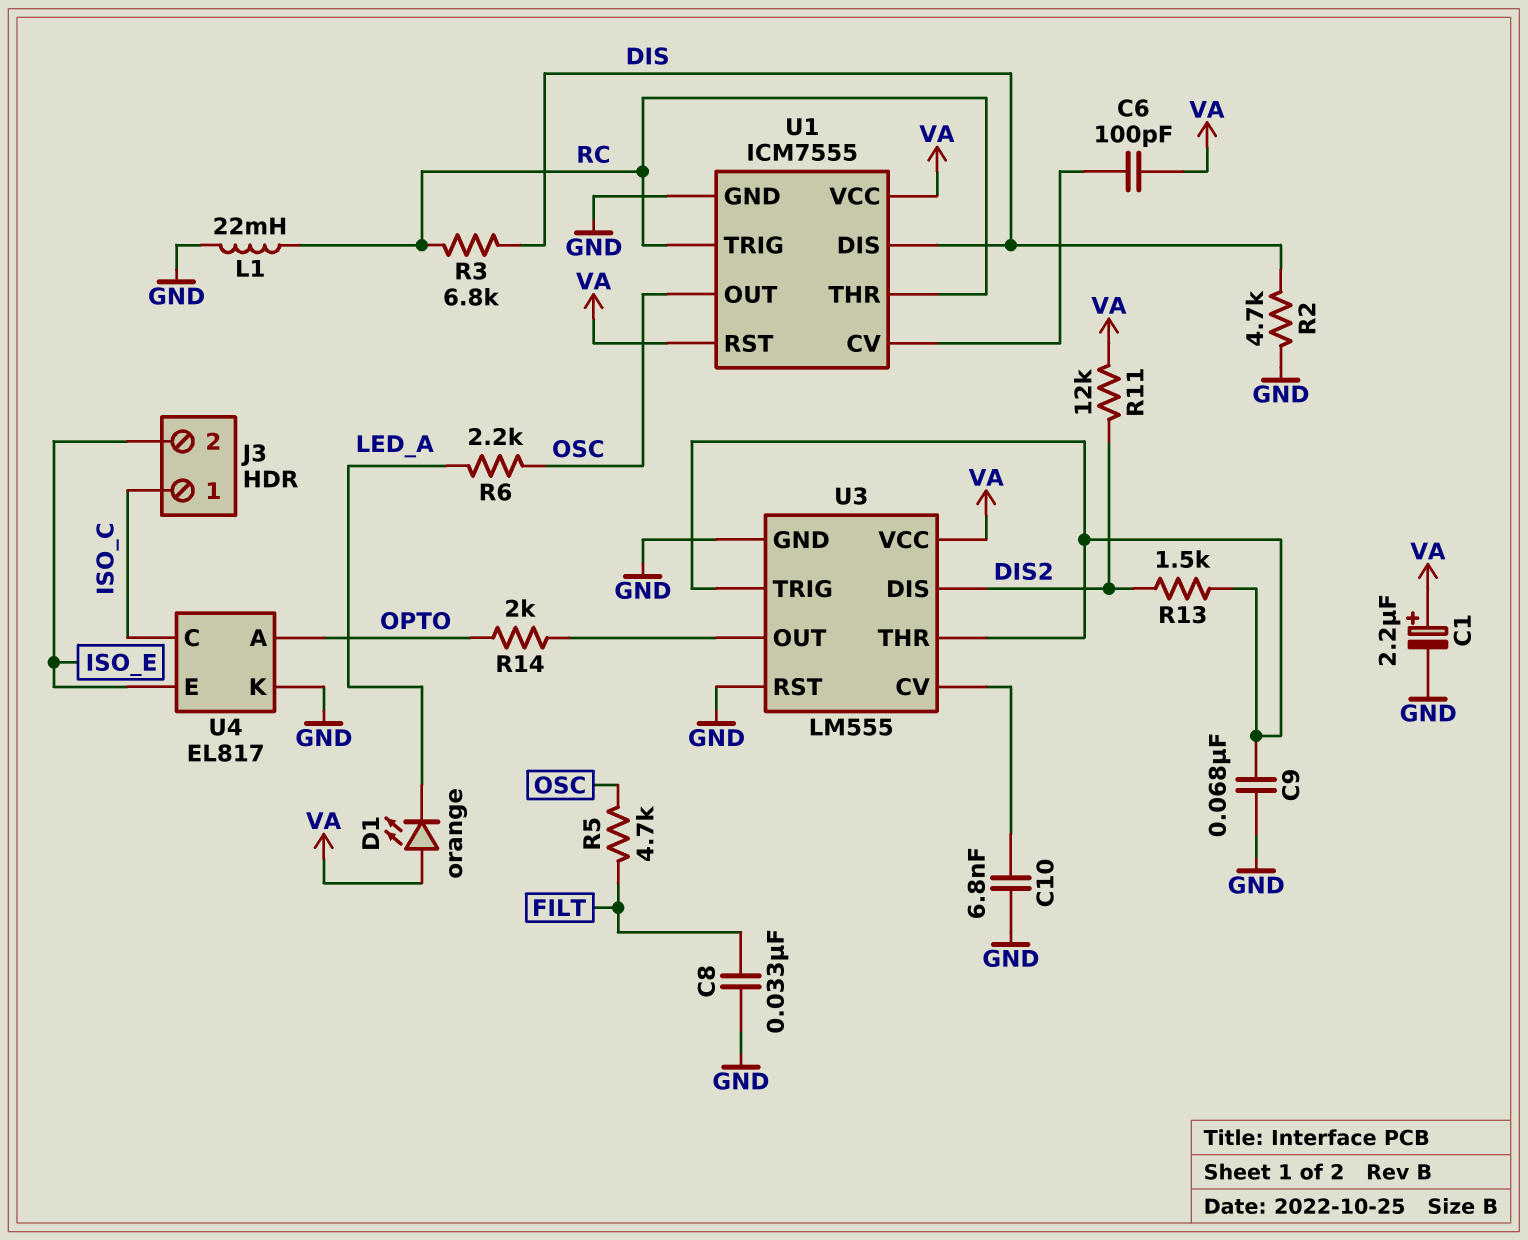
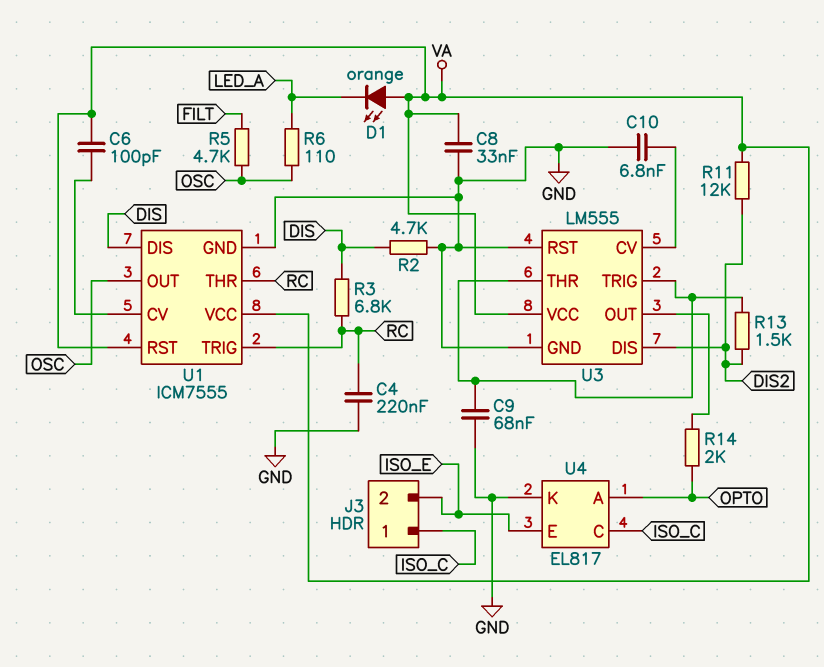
C1: 2.2uF (plus VA, minus GND) -> none
C4: none -> 220nF (GND, RC)
C8: 33nF (FILT, GND) -> 33nF (GND, VA)
L1: 22mH (GND, RC) -> none
R6: 2.2k (LED_A, OSC) -> 110 (LED_A, OSC)

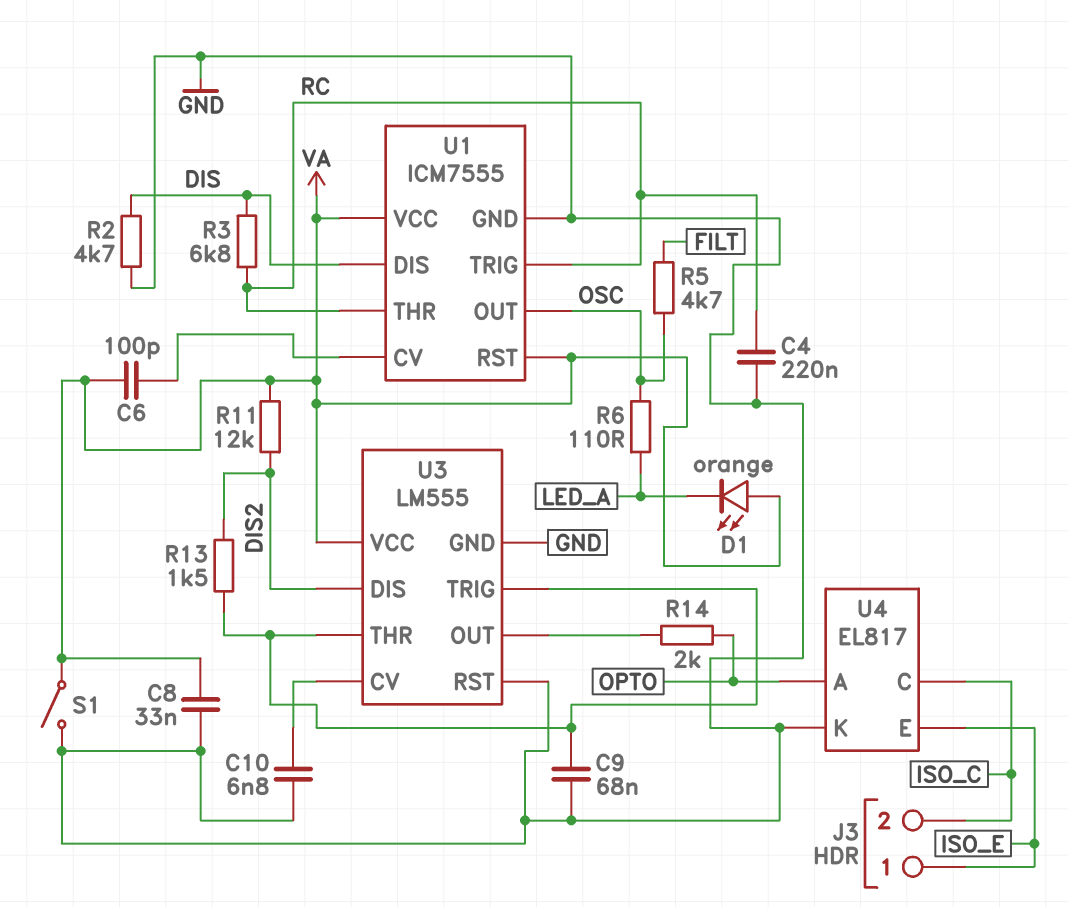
J3 pin 1: ISO_C -> ISO_E
J3 pin 2: ISO_E -> ISO_C
S1: none -> switch (GND, VA)

